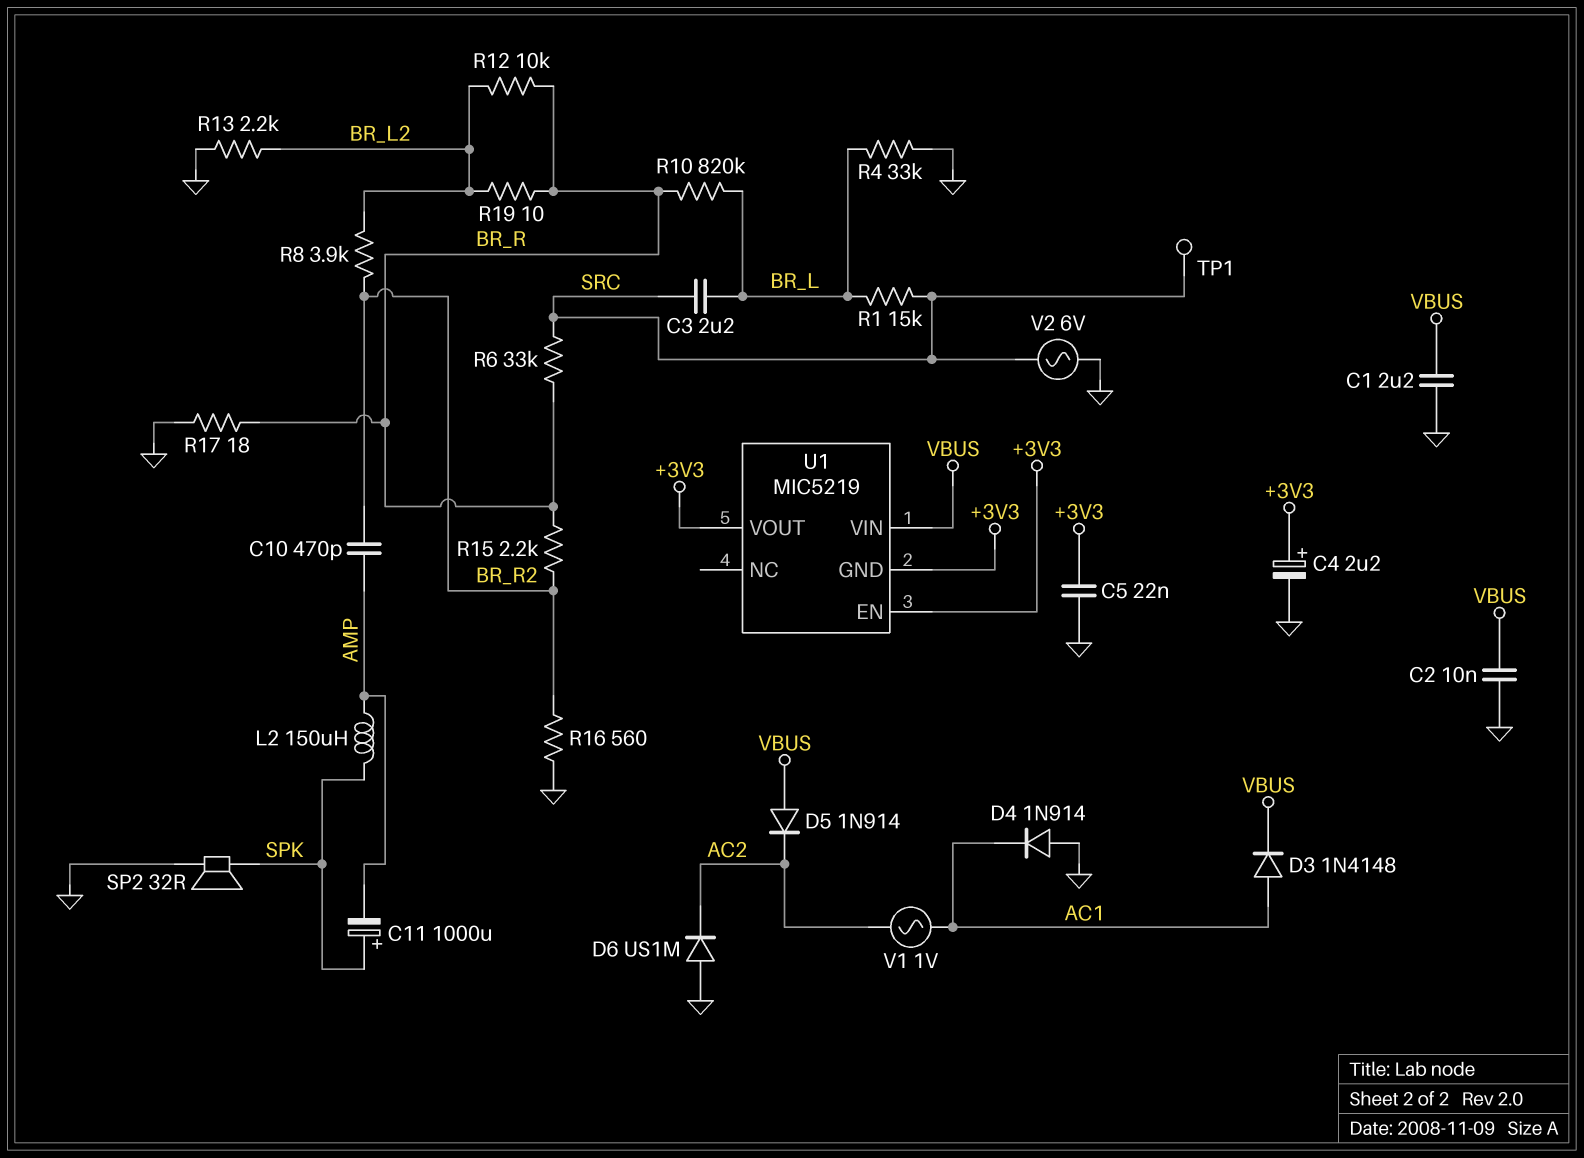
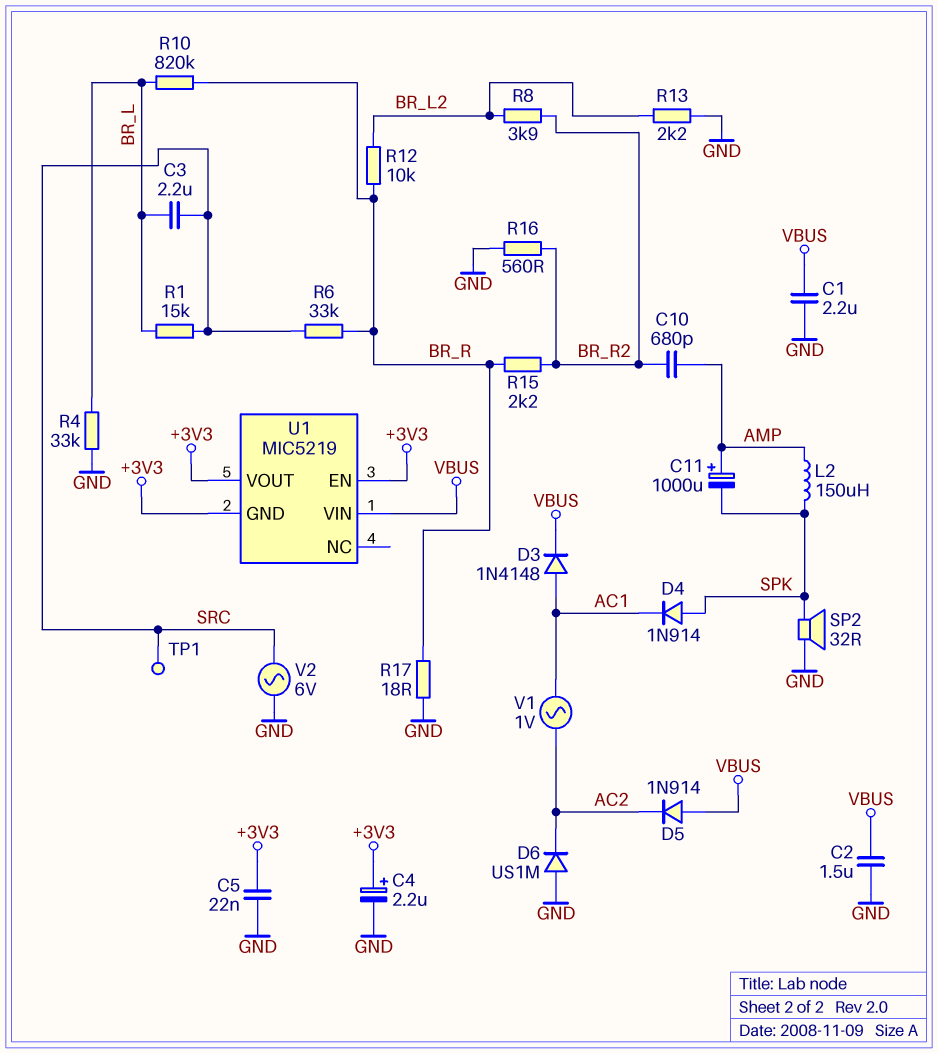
C2: 10nF (GND, VBUS) -> 1.5uF (GND, VBUS)
C10: 470pF (AMP, BR_R2) -> 680pF (AMP, BR_R2)
C11: 1000uF (plus SPK, minus AMP) -> 1000uF (plus AMP, minus SPK)
D4: diode 1N914 (A GND, K AC1) -> diode 1N914 (A SPK, K AC1)
R19: 10 (BR_L2, BR_R) -> none

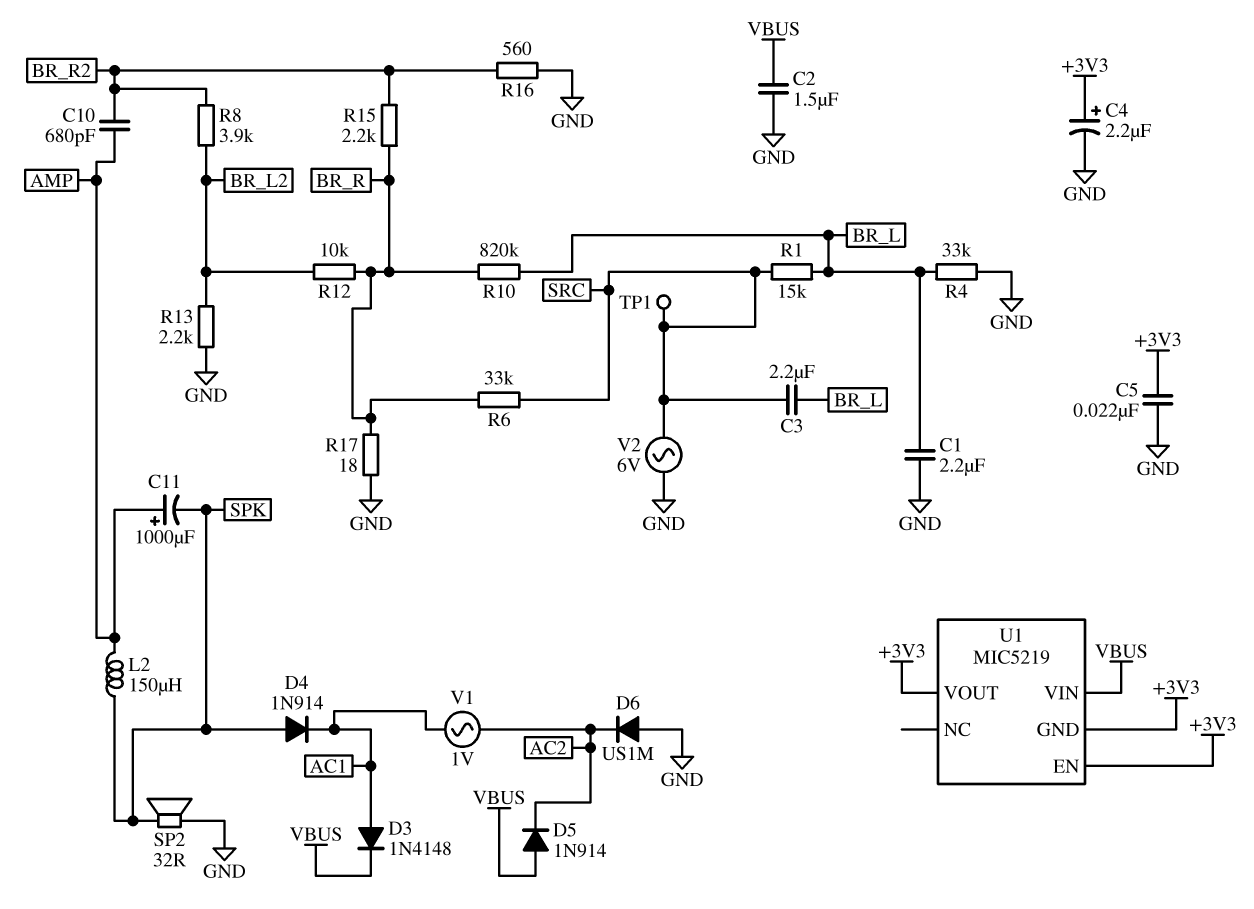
C1: 2.2uF (GND, VBUS) -> 2.2uF (BR_L, GND)

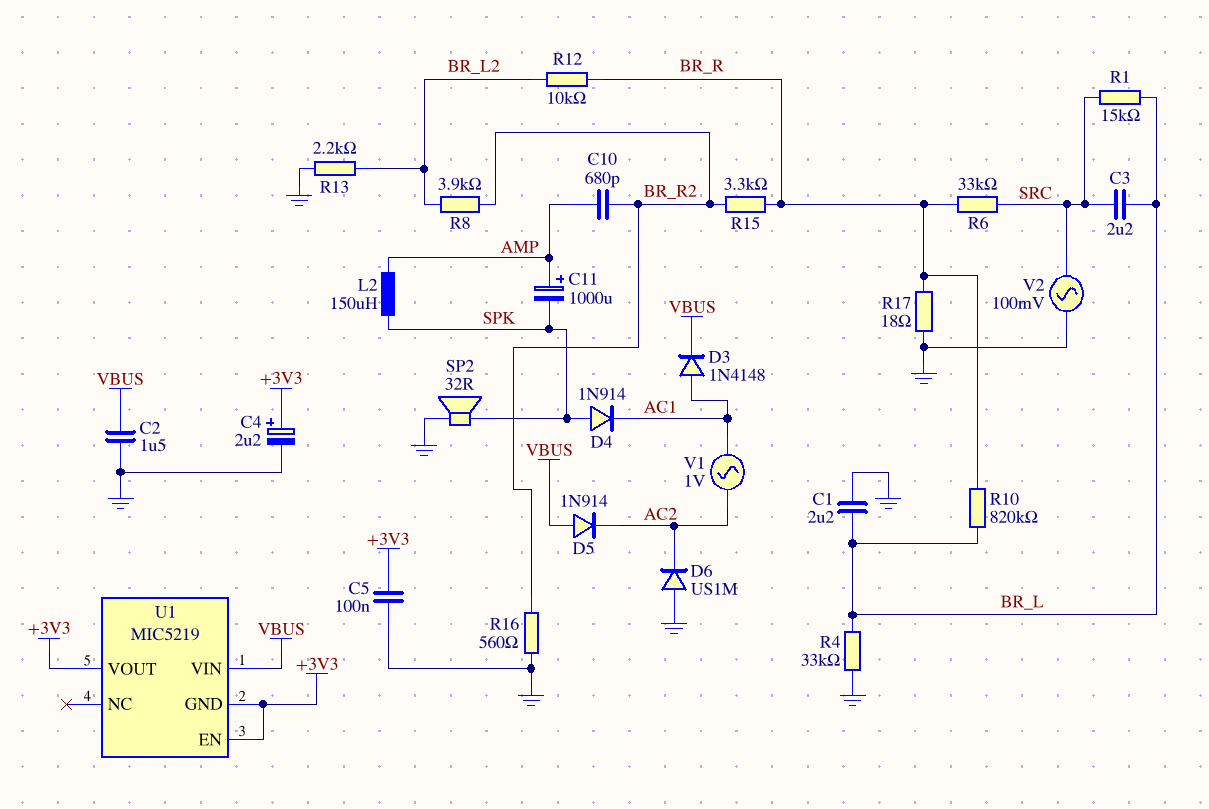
C5: 22nF (+3V3, GND) -> 100nF (+3V3, GND)
R15: 2.2k (BR_R, BR_R2) -> 3.3k (BR_R, BR_R2)
TP1: test point (SRC) -> none
V2: AC 6V (GND, SRC) -> AC 100mV (GND, SRC)

